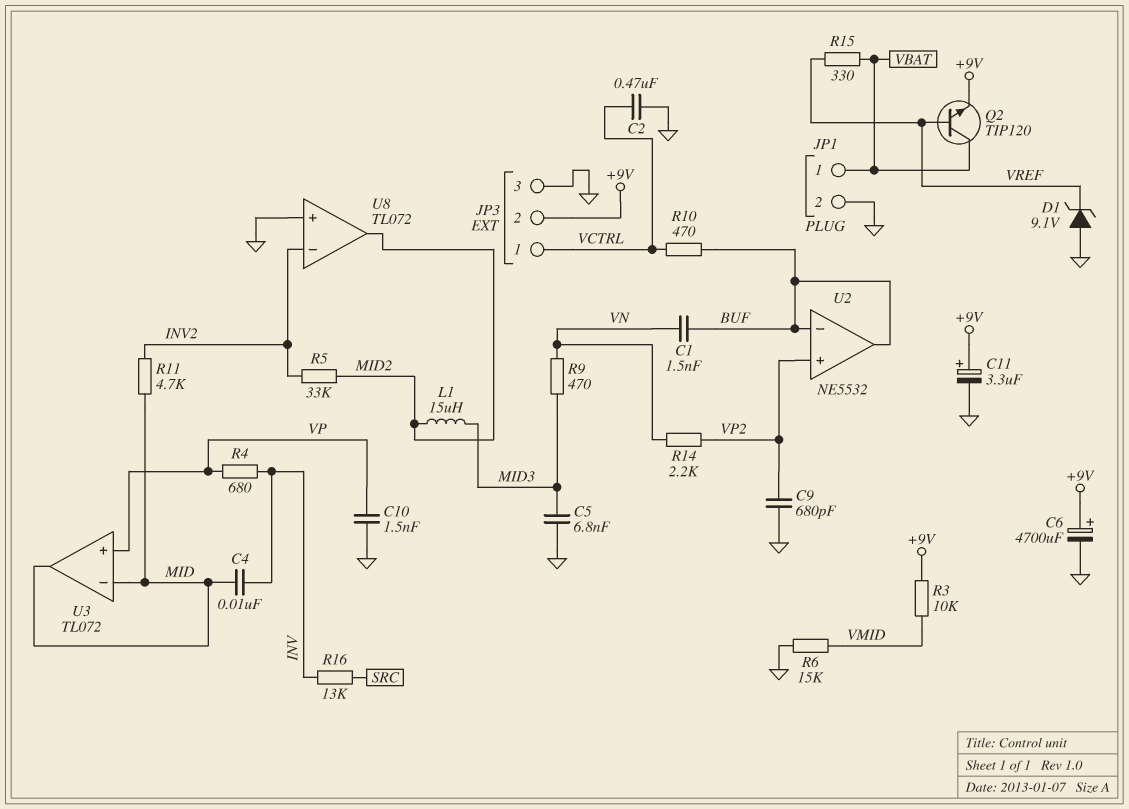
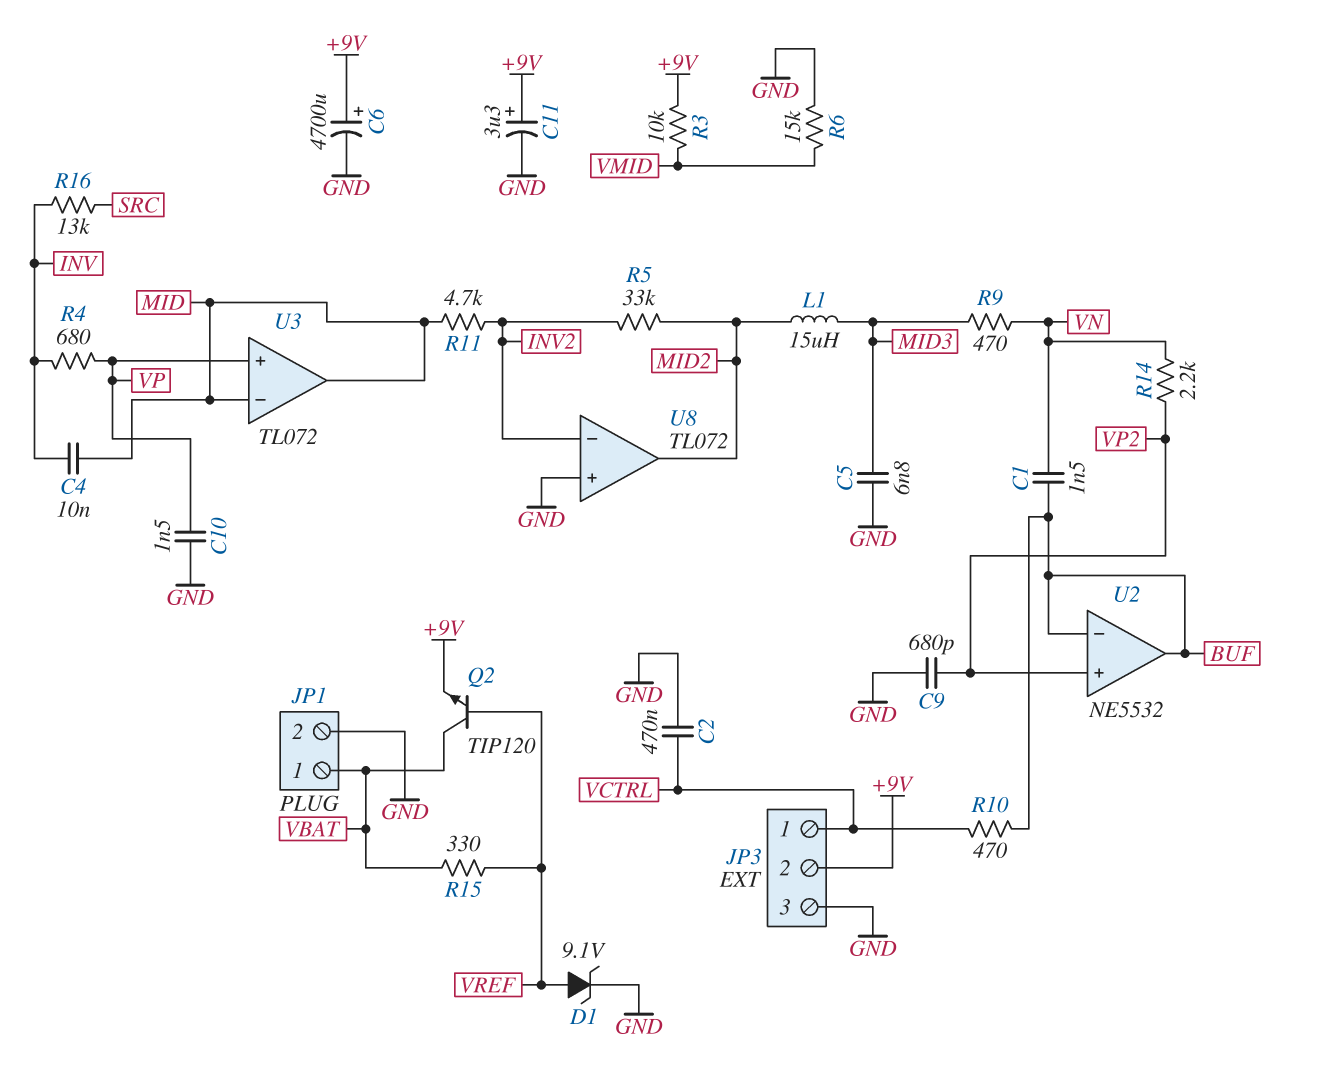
D1: zener 9.1V (A GND, K VREF) -> zener 9.1V (A VREF, K GND)

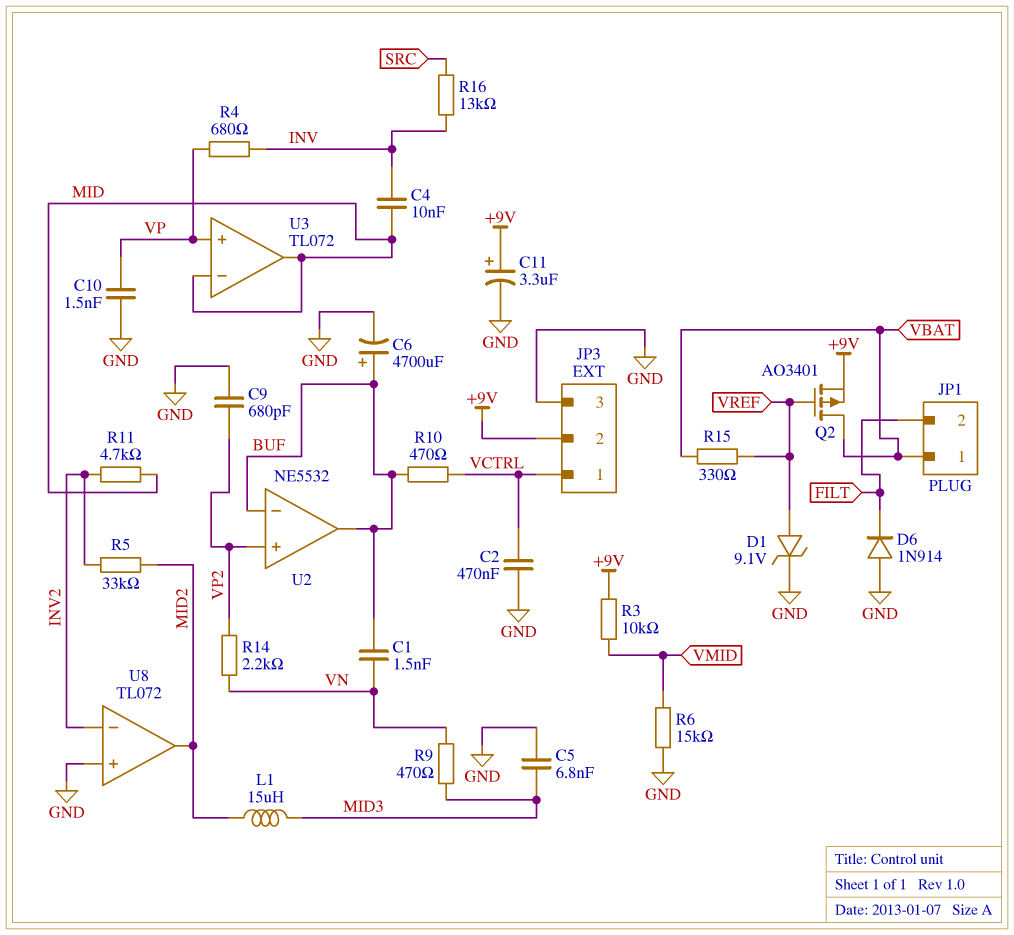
C6: 4700uF (plus +9V, minus GND) -> 4700uF (plus BUF, minus GND)
D6: none -> diode 1N914 (A GND, K FILT)
JP1 pin 2: GND -> FILT
Q2: NPN TIP120 (B VREF, C VBAT, E +9V) -> PMOS AO3401 (G VREF, D VBAT, S +9V)

